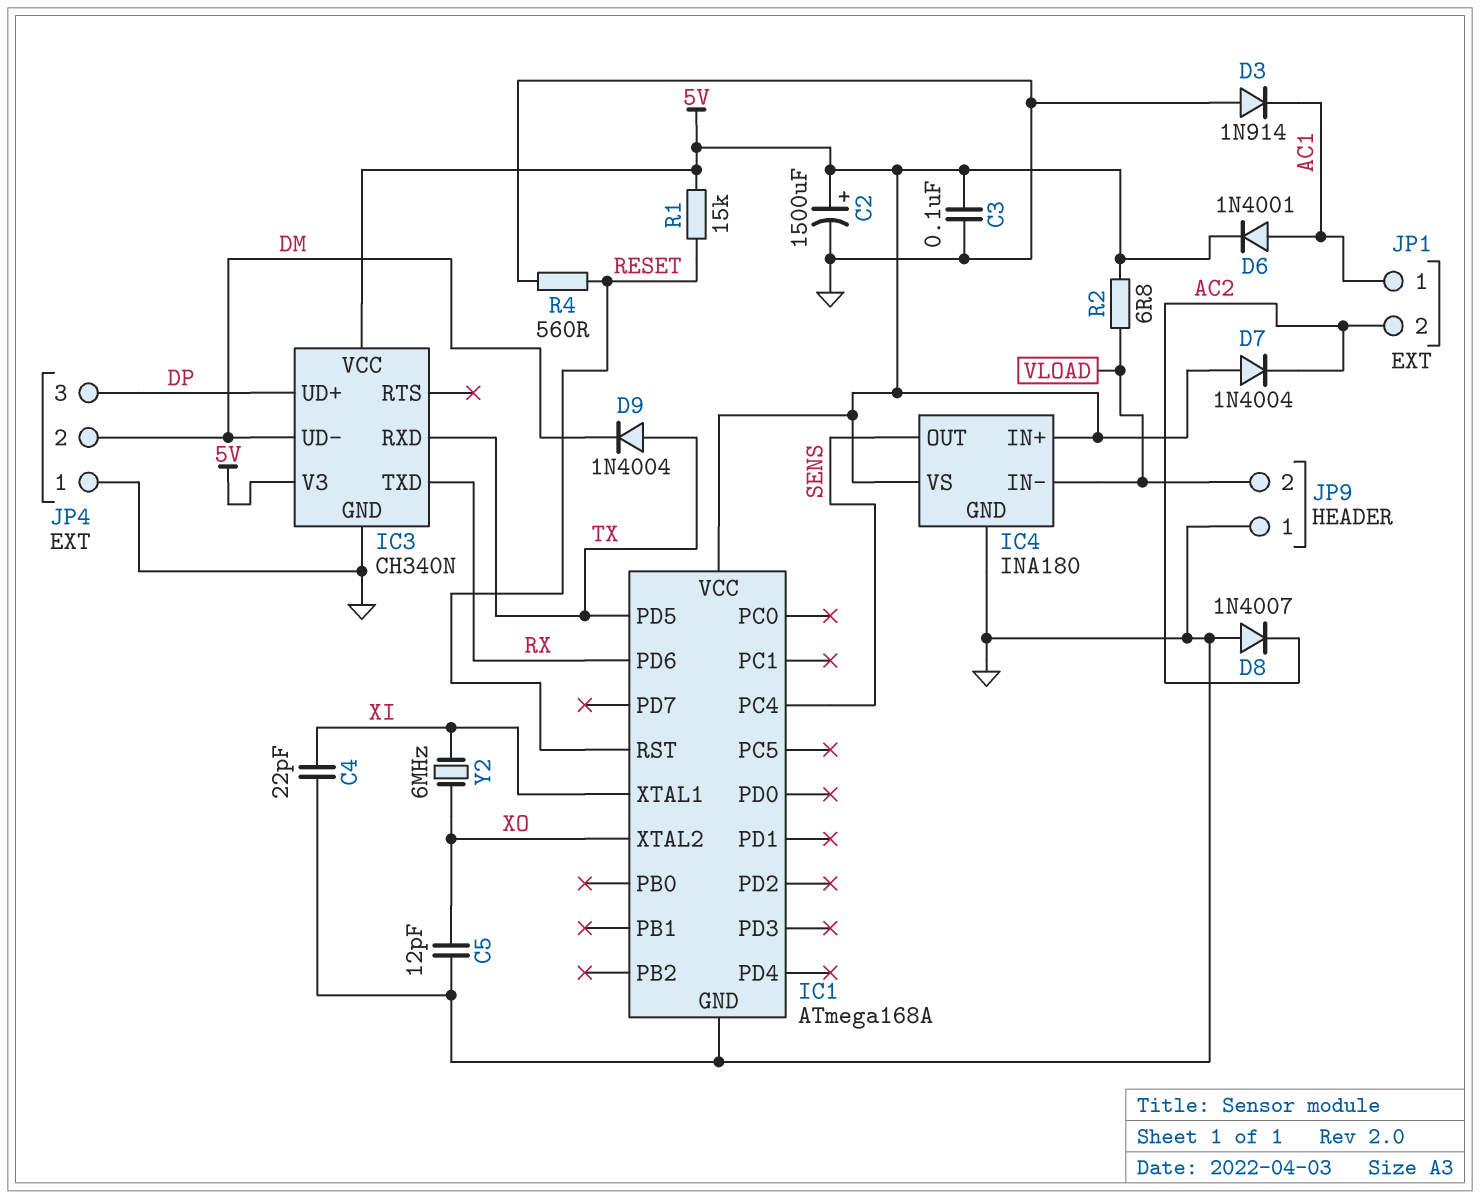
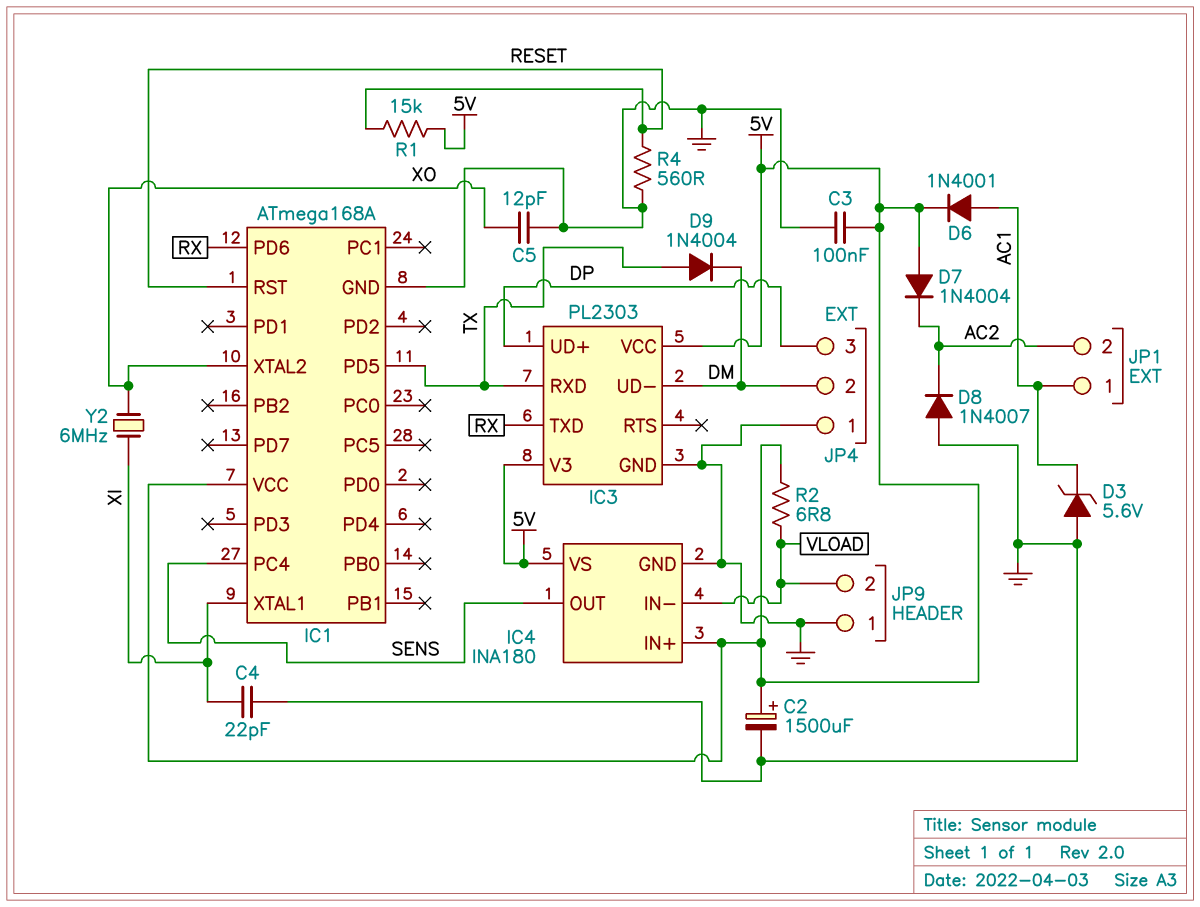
D3: diode 1N914 (A GND, K AC1) -> zener 5.6V (A GND, K AC1)
IC3: CH340N -> PL2303

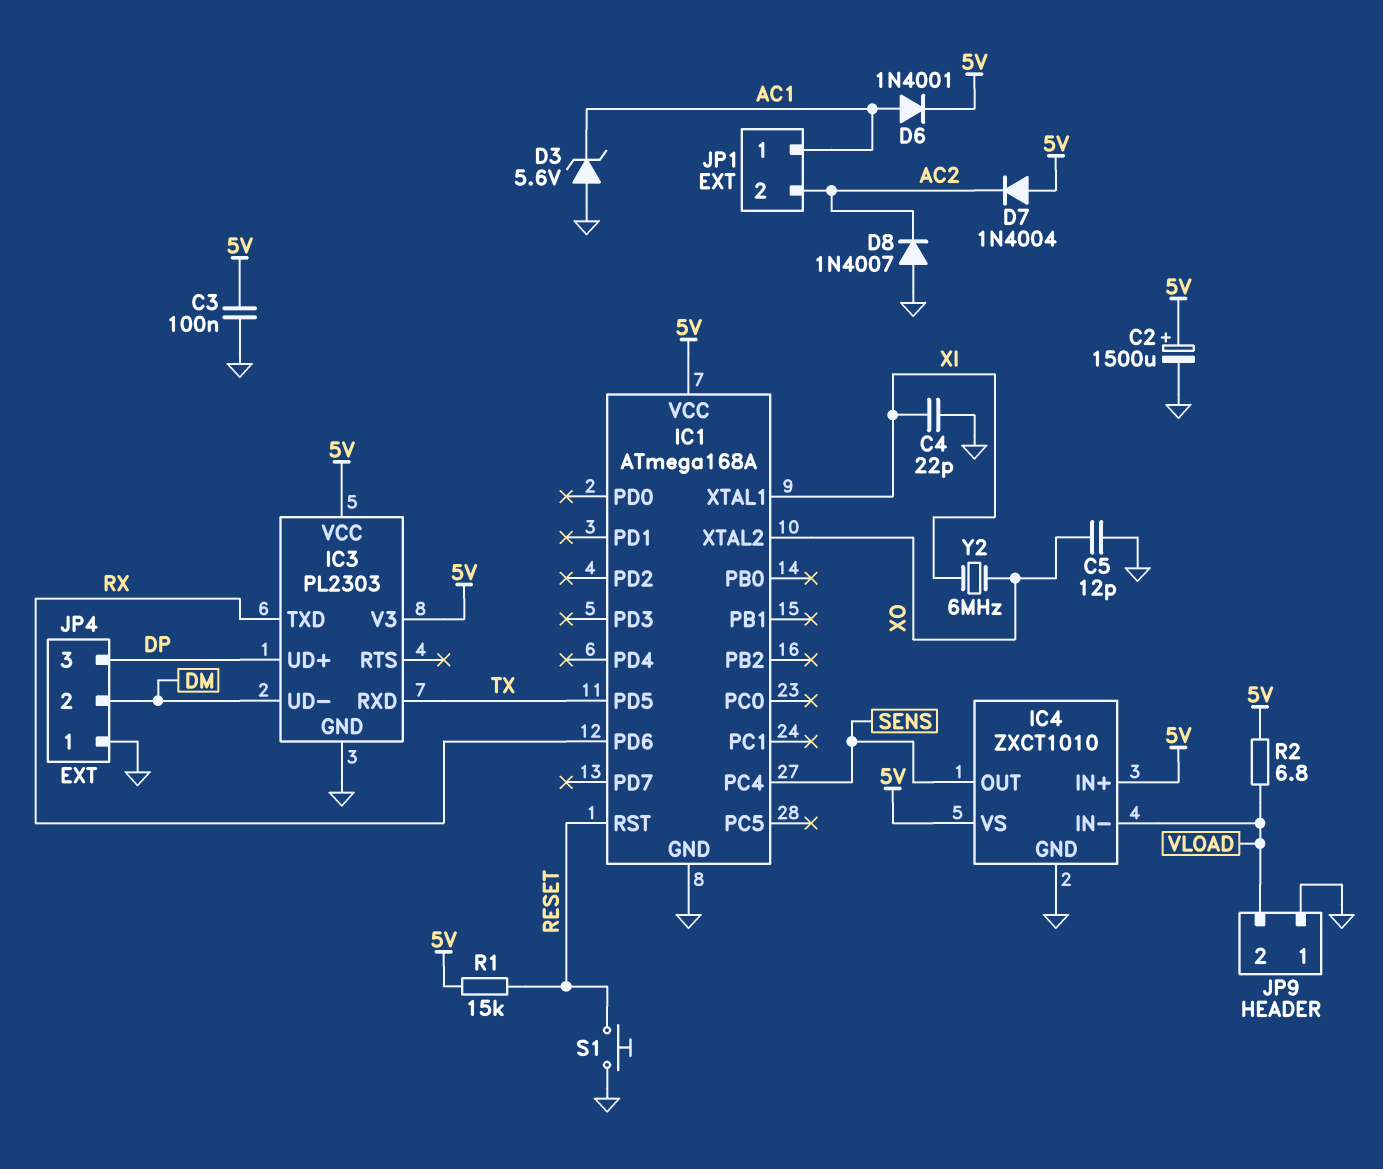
D9: diode 1N4004 (A TX, K DM) -> none
IC4: INA180 -> ZXCT1010
R4: 560 (GND, RESET) -> none
S1: none -> button (GND, RESET)

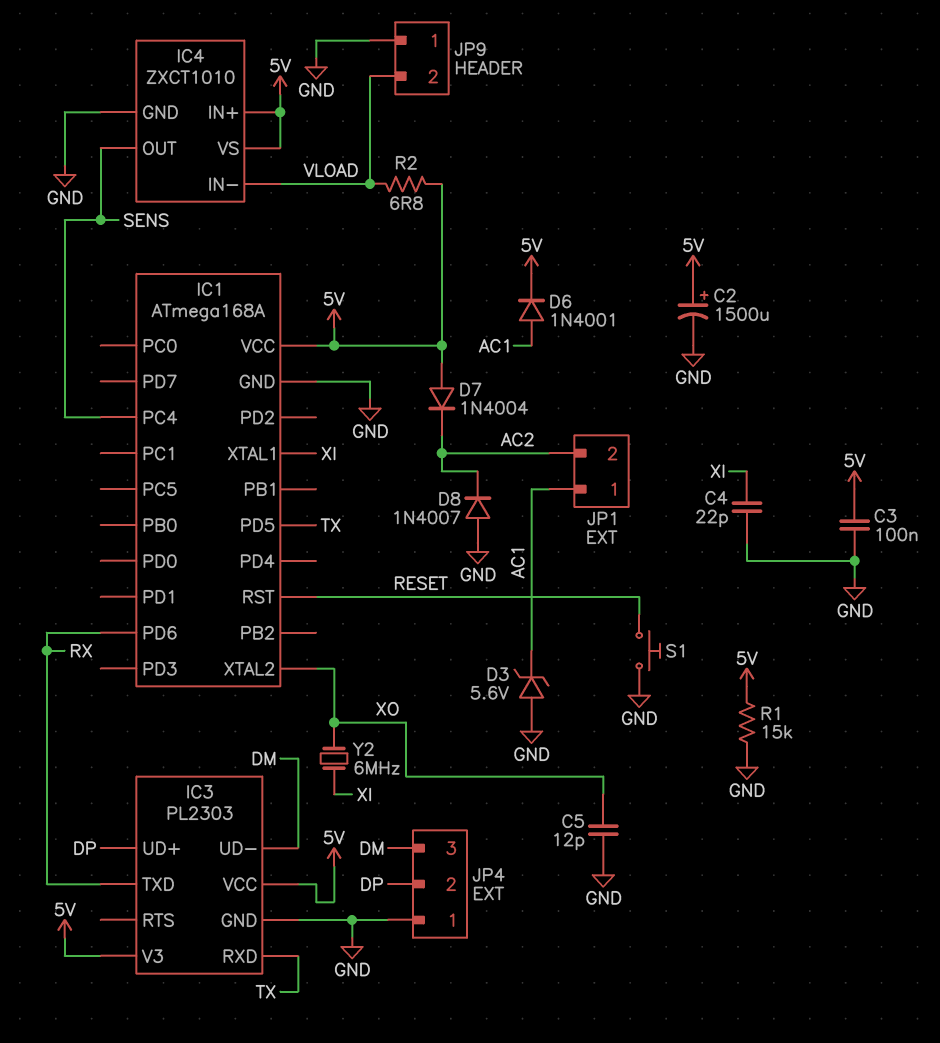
JP4 pin 2: DM -> DP
JP4 pin 3: DP -> DM
R1: 15k (5V, RESET) -> 15k (5V, GND)

